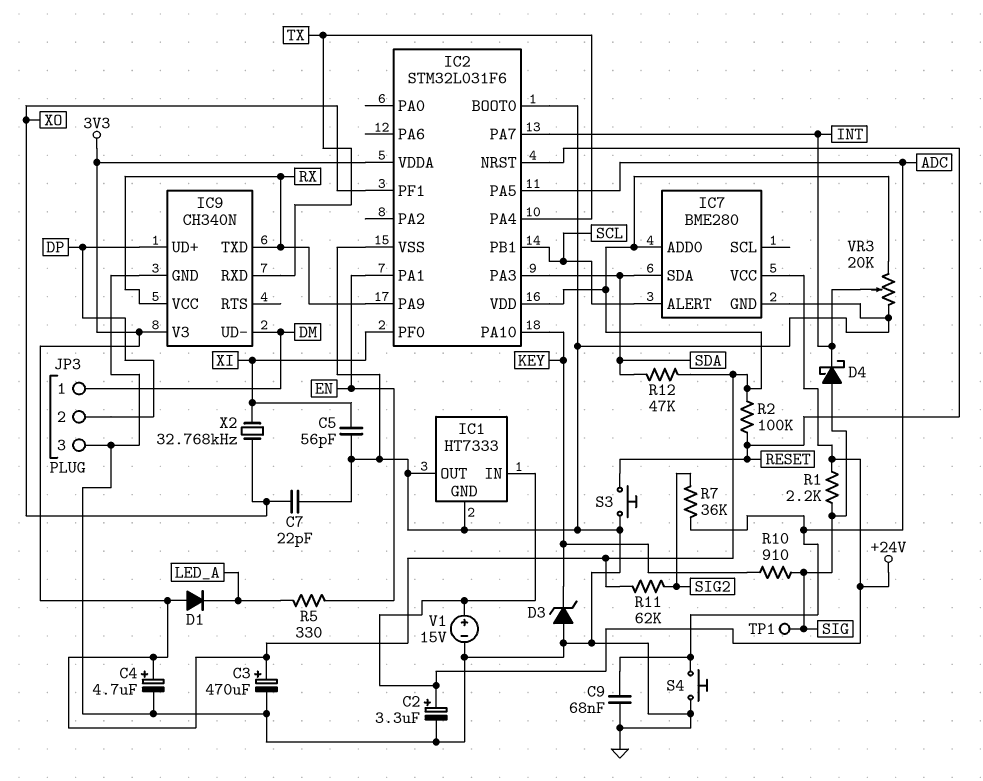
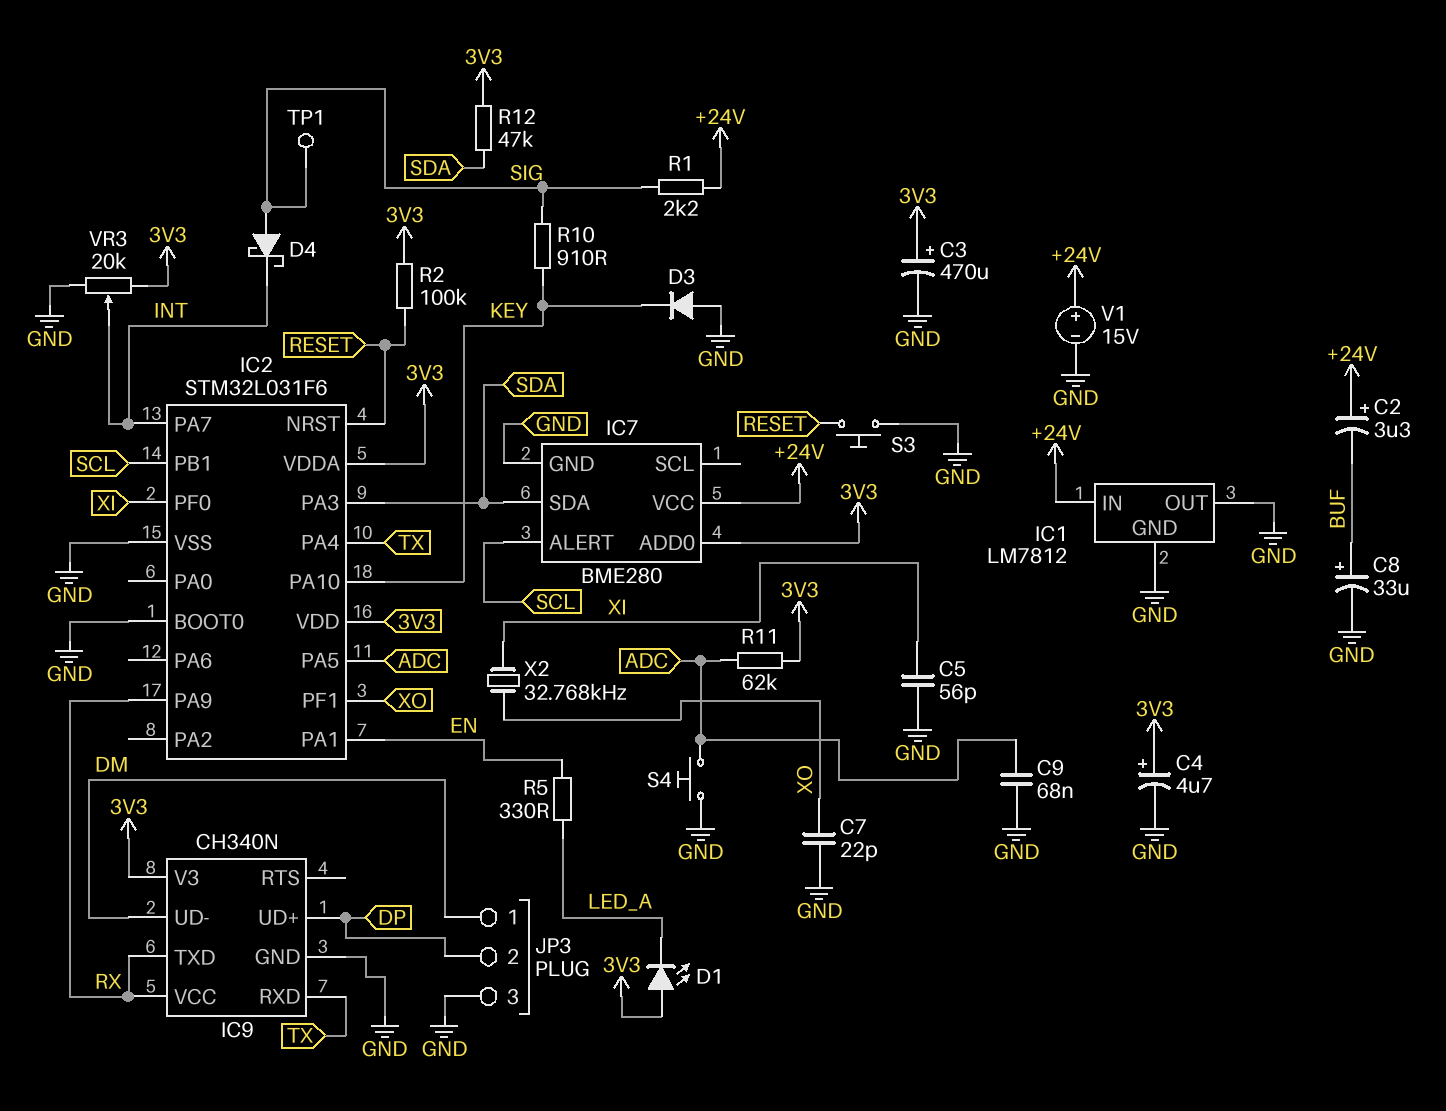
C2: 3.3uF (plus +24V, minus GND) -> 3.3uF (plus +24V, minus BUF)
C8: none -> 33uF (plus BUF, minus GND)
D1: diode (A 3V3, K LED_A) -> LED (A 3V3, K LED_A)
D3: zener (A GND, K KEY) -> diode (A GND, K KEY)
IC1: HT7333 -> LM7812
R7: 36k (ADC, SIG2) -> none
R11: 62k (3V3, SIG2) -> 62k (3V3, ADC)

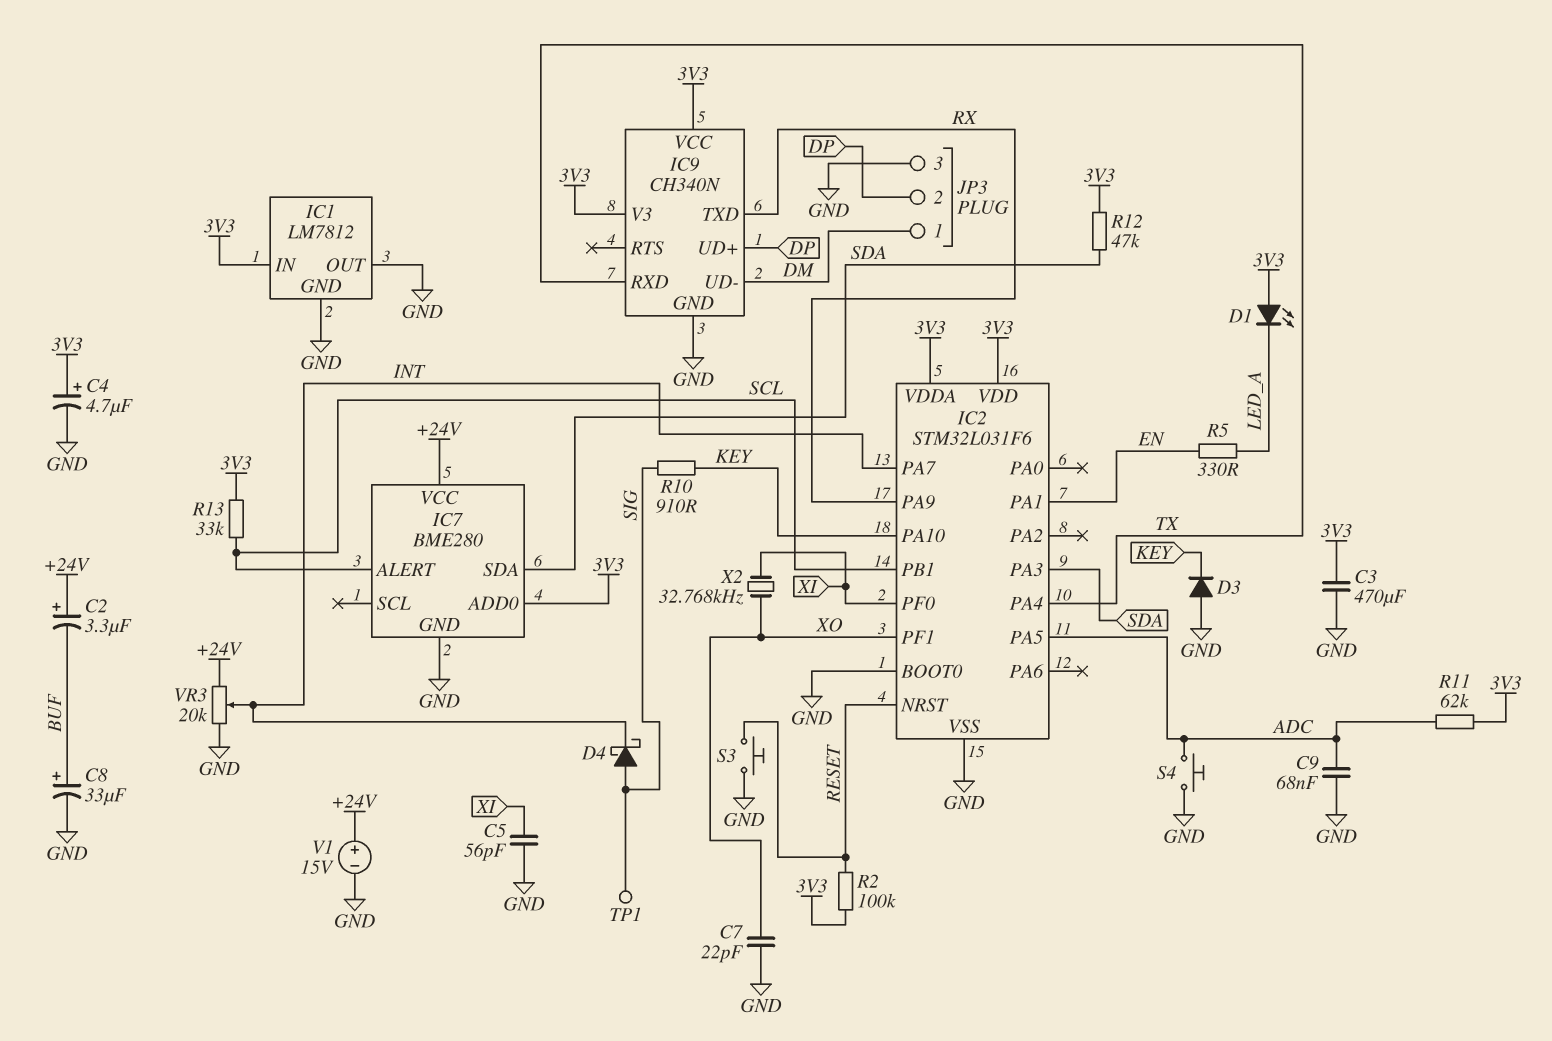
C3: 470uF (plus 3V3, minus GND) -> 470uF (3V3, GND)
IC1 pin IN: +24V -> 3V3
IC9 pin VCC: RX -> 3V3
R1: 2.2k (+24V, SIG) -> none
R13: none -> 33k (3V3, SCL)
VR3: 20k (3V3, GND, wiper INT) -> 20k (+24V, GND, wiper INT)

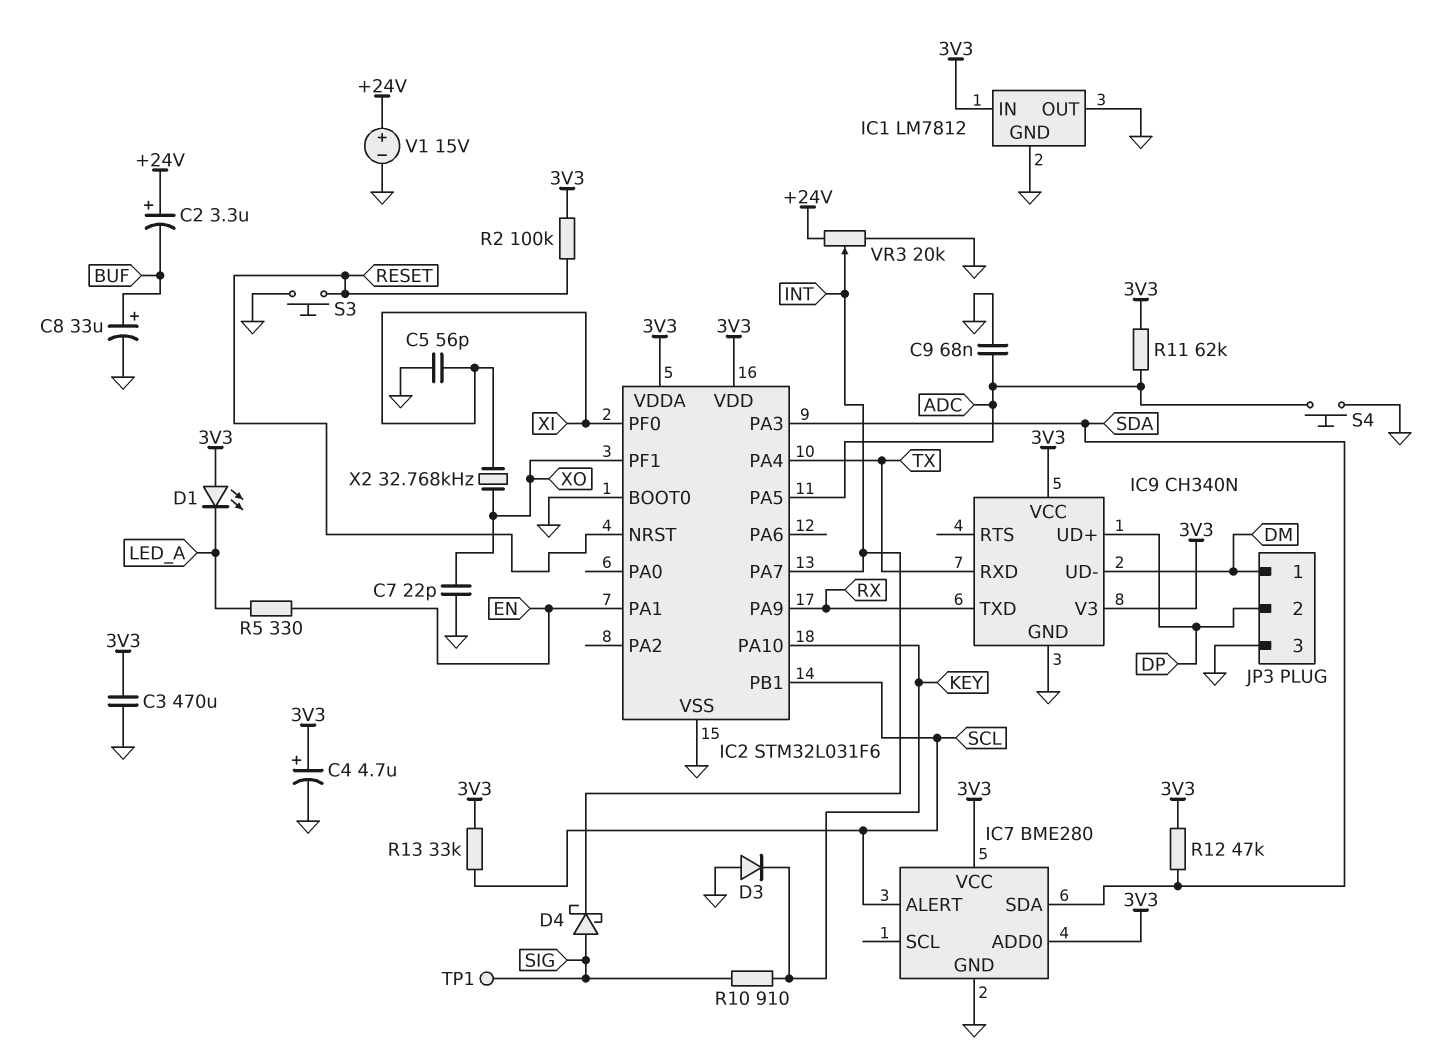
IC7 pin VCC: +24V -> 3V3

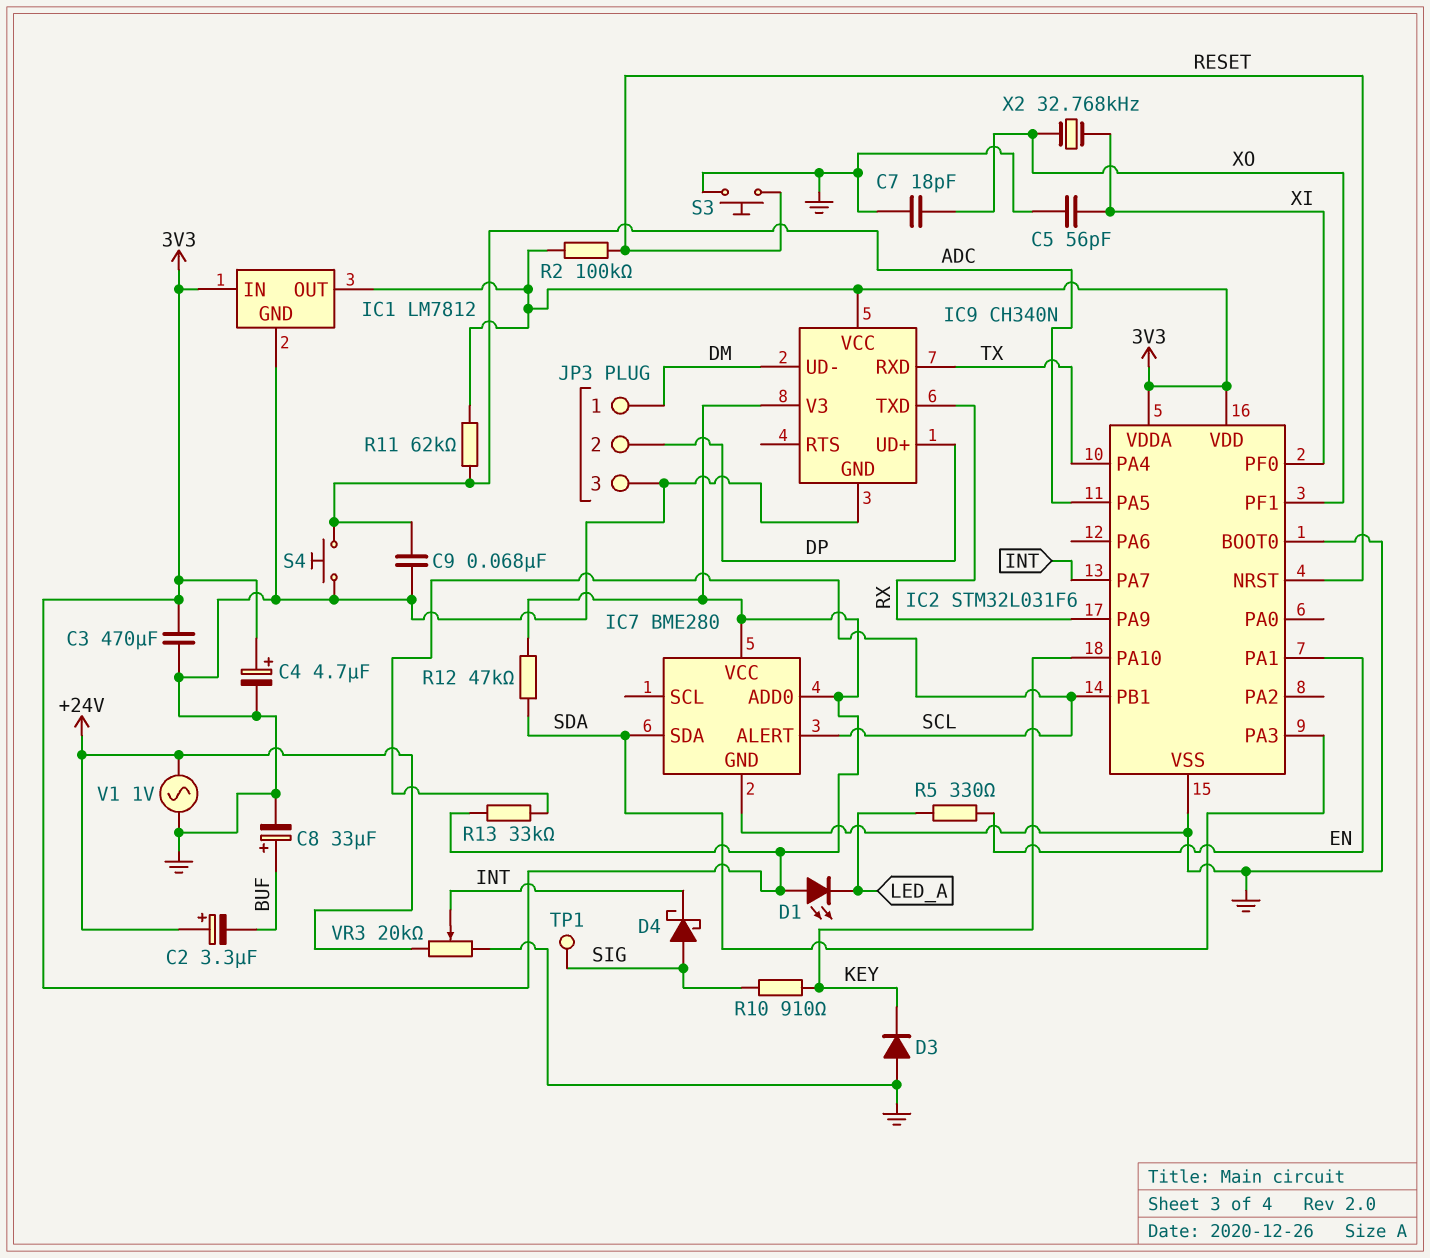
C7: 22pF (GND, XO) -> 18pF (GND, XO)
IC1 pin OUT: GND -> 3V3
V1: 15V (plus +24V, minus GND) -> AC 1V (+24V, GND)

